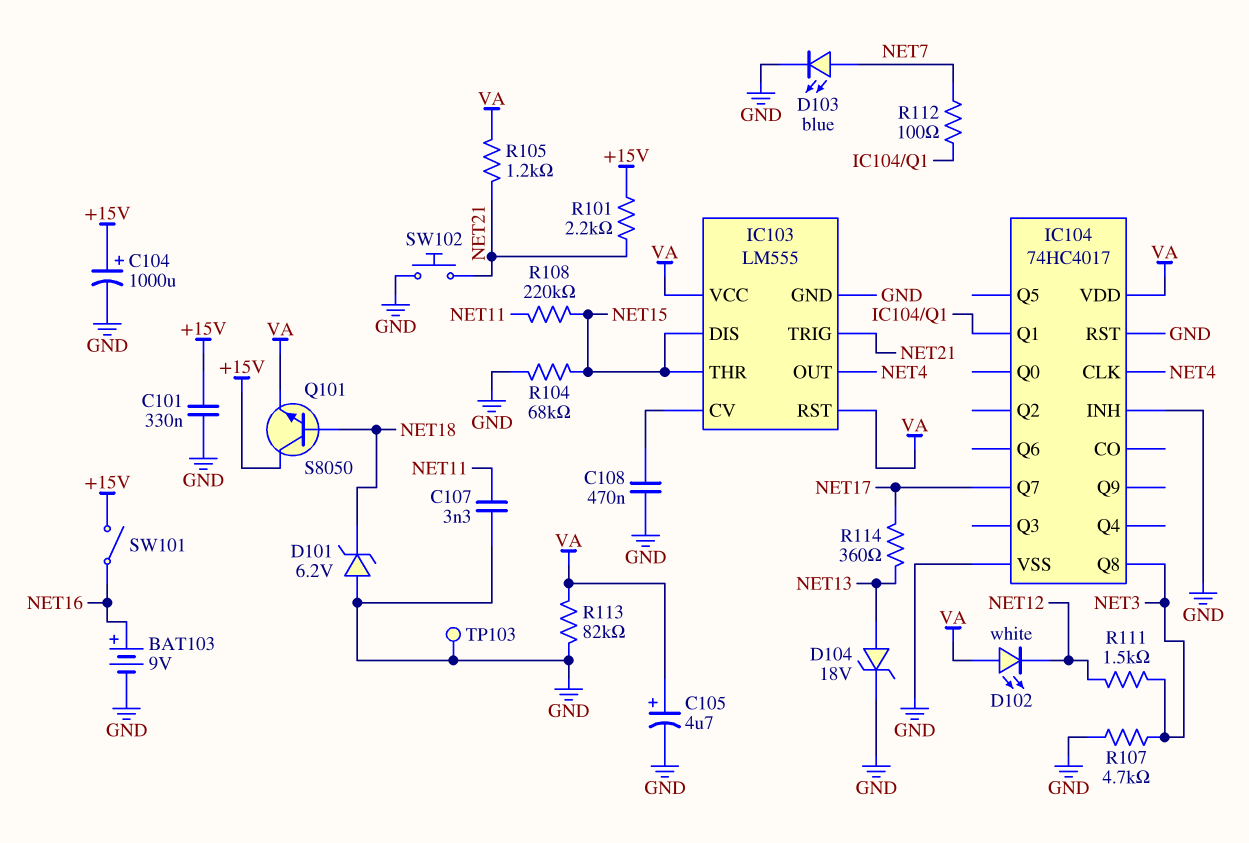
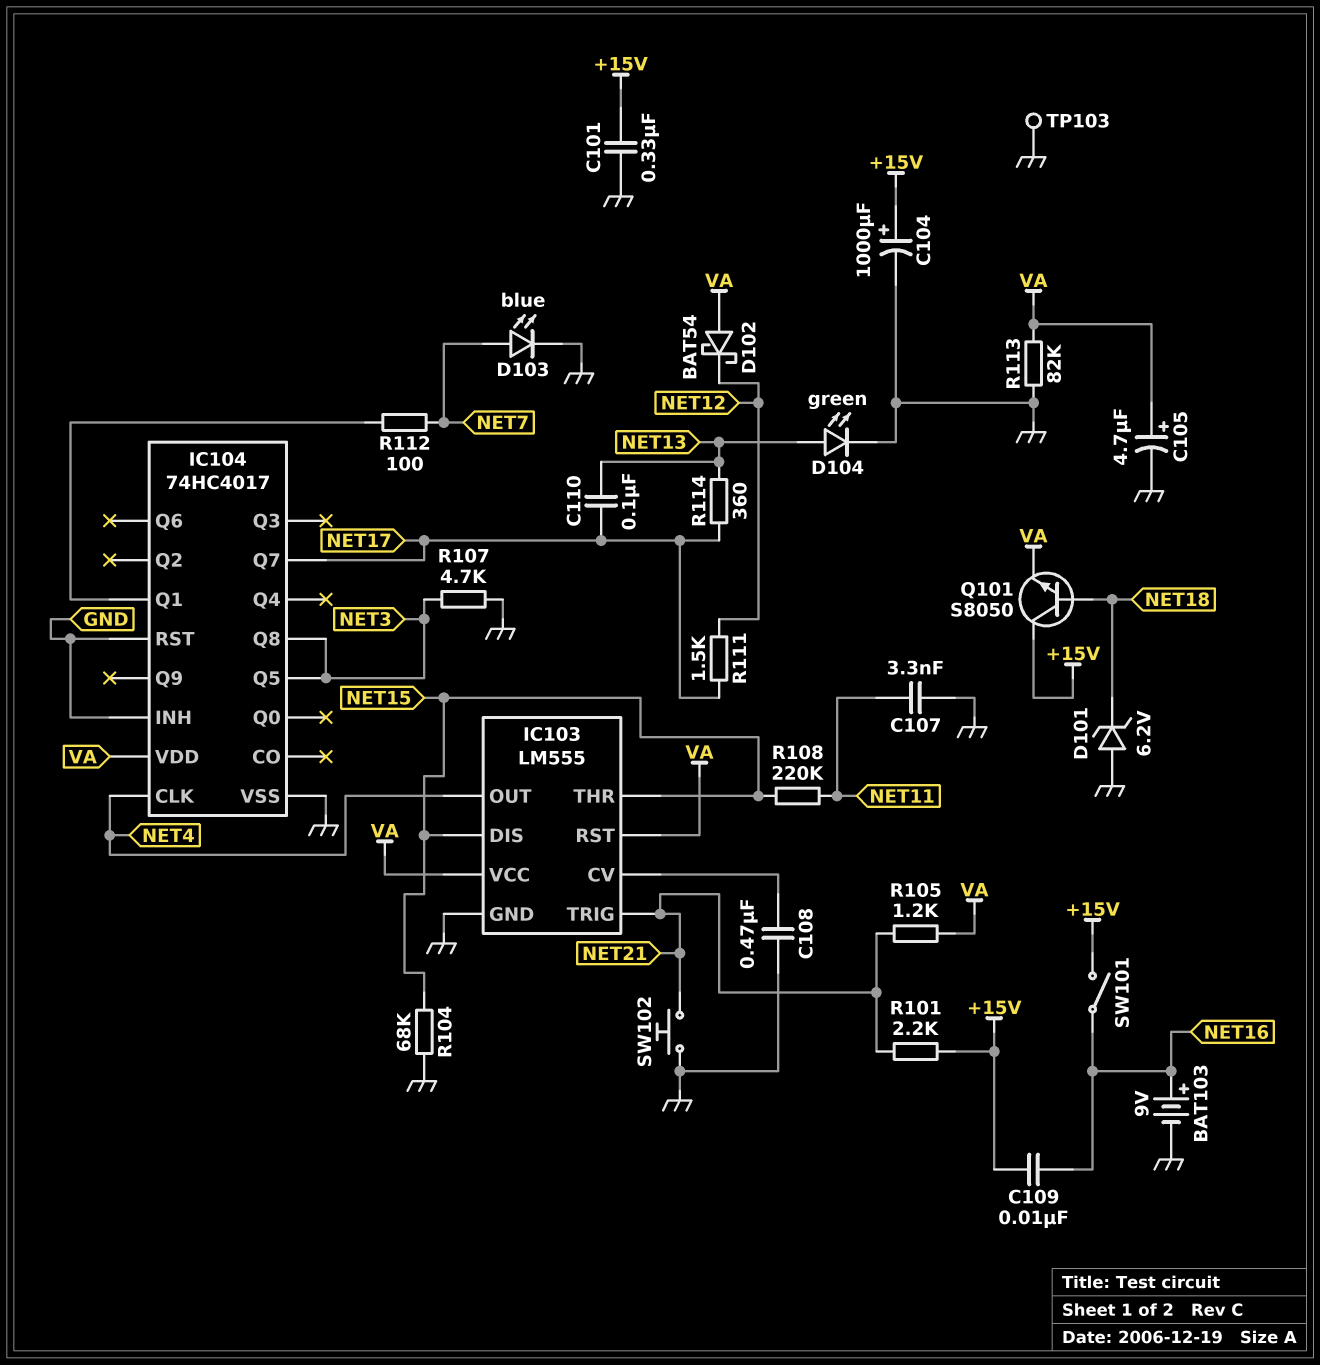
C109: none -> 10nF (+15V, NET16)
C110: none -> 100nF (NET13, NET17)
D102: LED white (A VA, K NET12) -> schottky BAT54 (A VA, K NET12)
D104: zener 18V (A NET13, K GND) -> LED green (A NET13, K GND)
IC104 pin Q5: none -> NET3
R111: 1.5k (NET3, NET12) -> 1.5k (NET12, NET17)

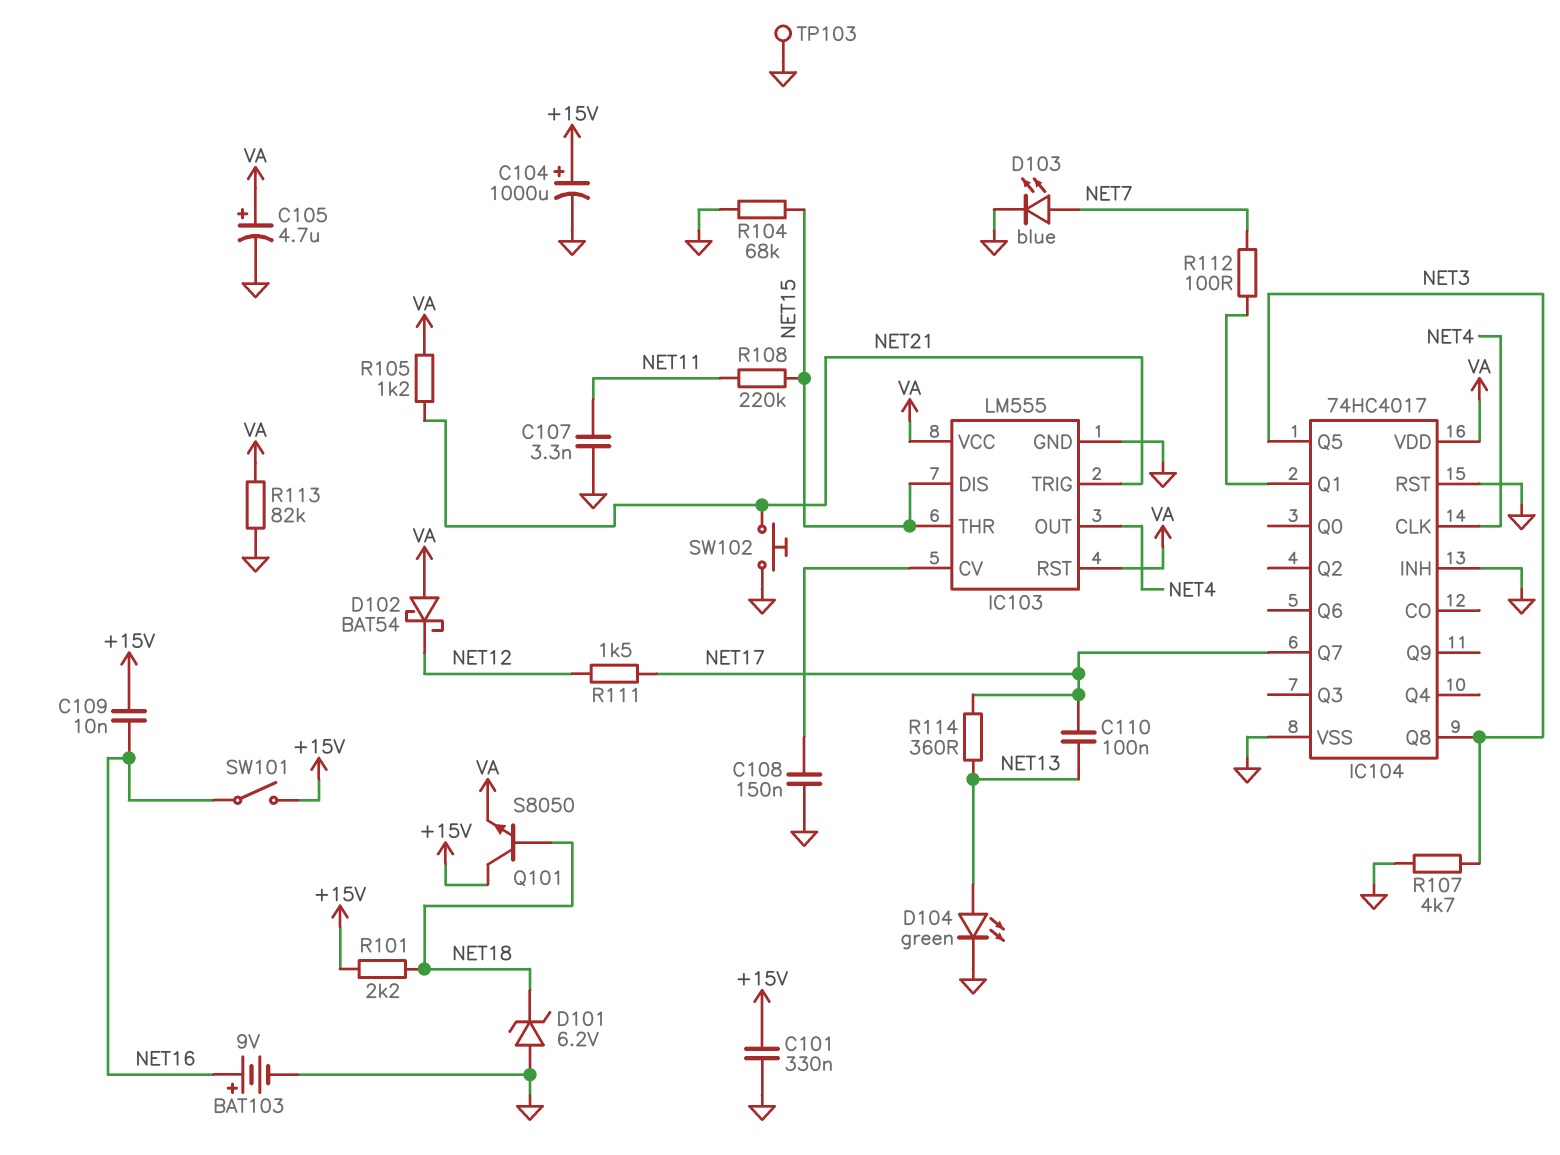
C108: 470nF (GND, IC103/CV) -> 150nF (GND, IC103/CV)
R101: 2.2k (+15V, NET21) -> 2.2k (+15V, NET18)

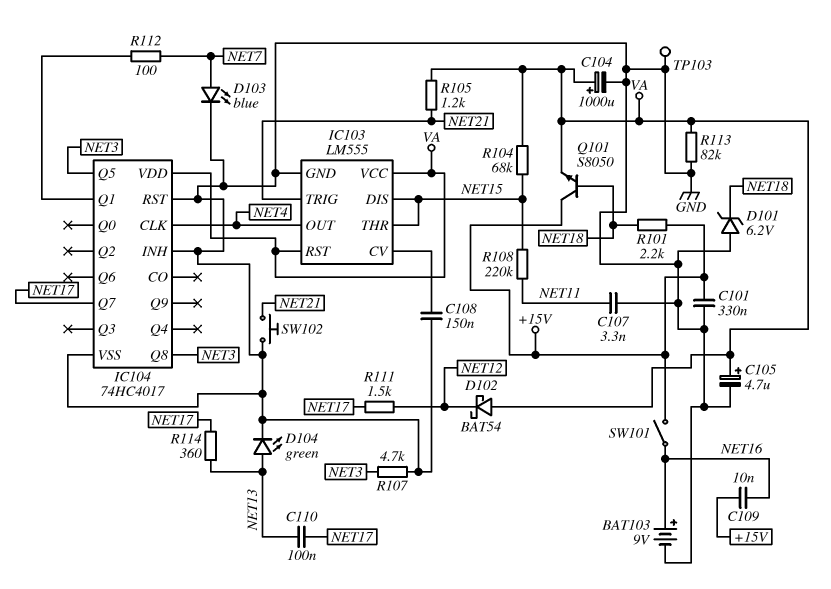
C104: 1000uF (plus +15V, minus GND) -> 1000uF (plus VA, minus GND)
R104: 68k (GND, NET15) -> 68k (NET15, VA)

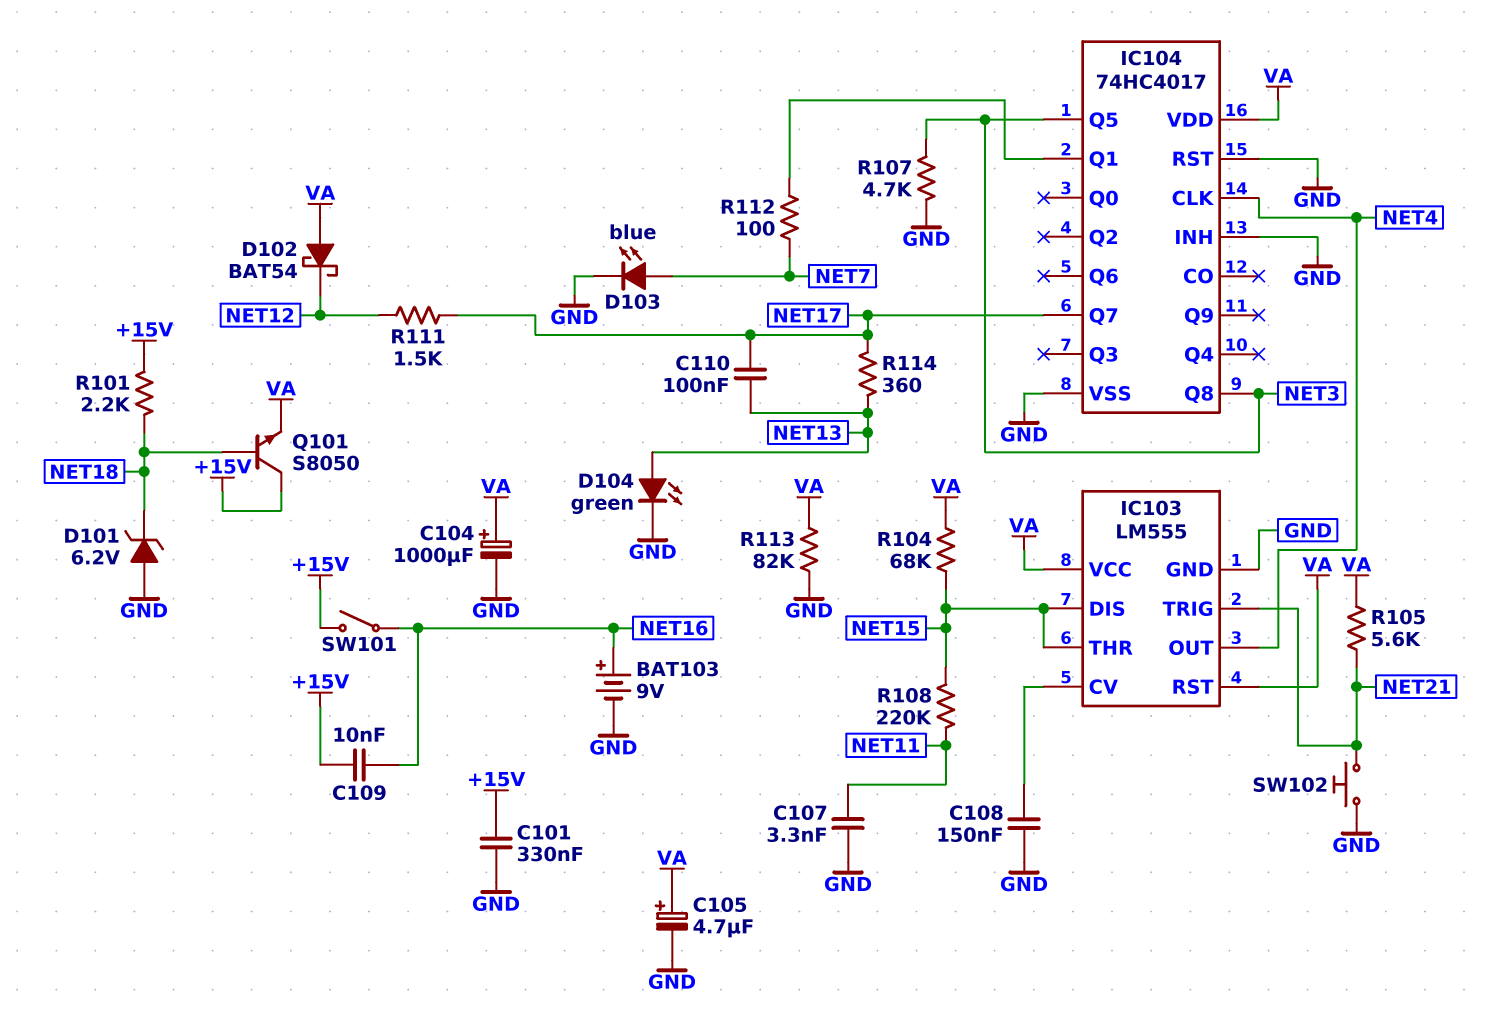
R105: 1.2k (NET21, VA) -> 5.6k (NET21, VA)
TP103: test point (GND) -> none

